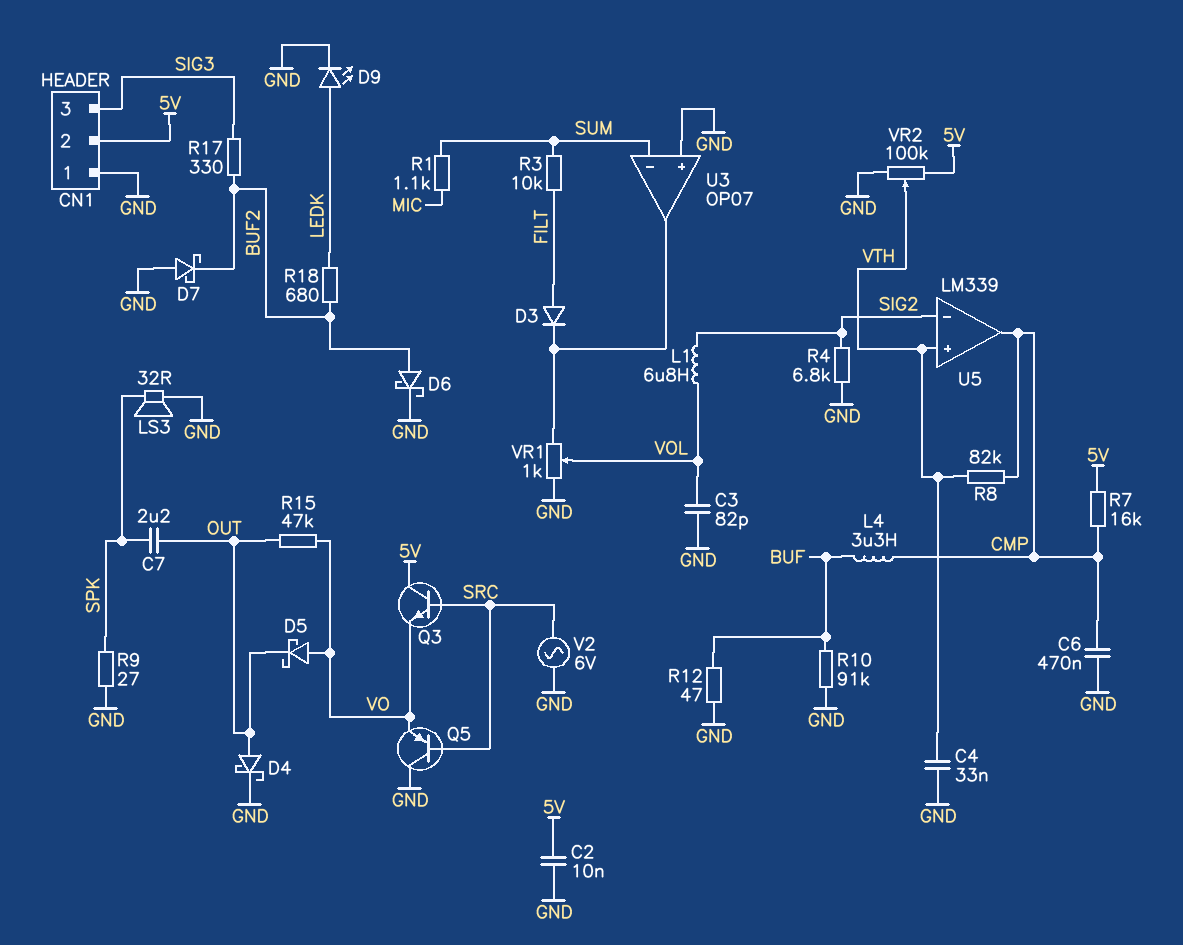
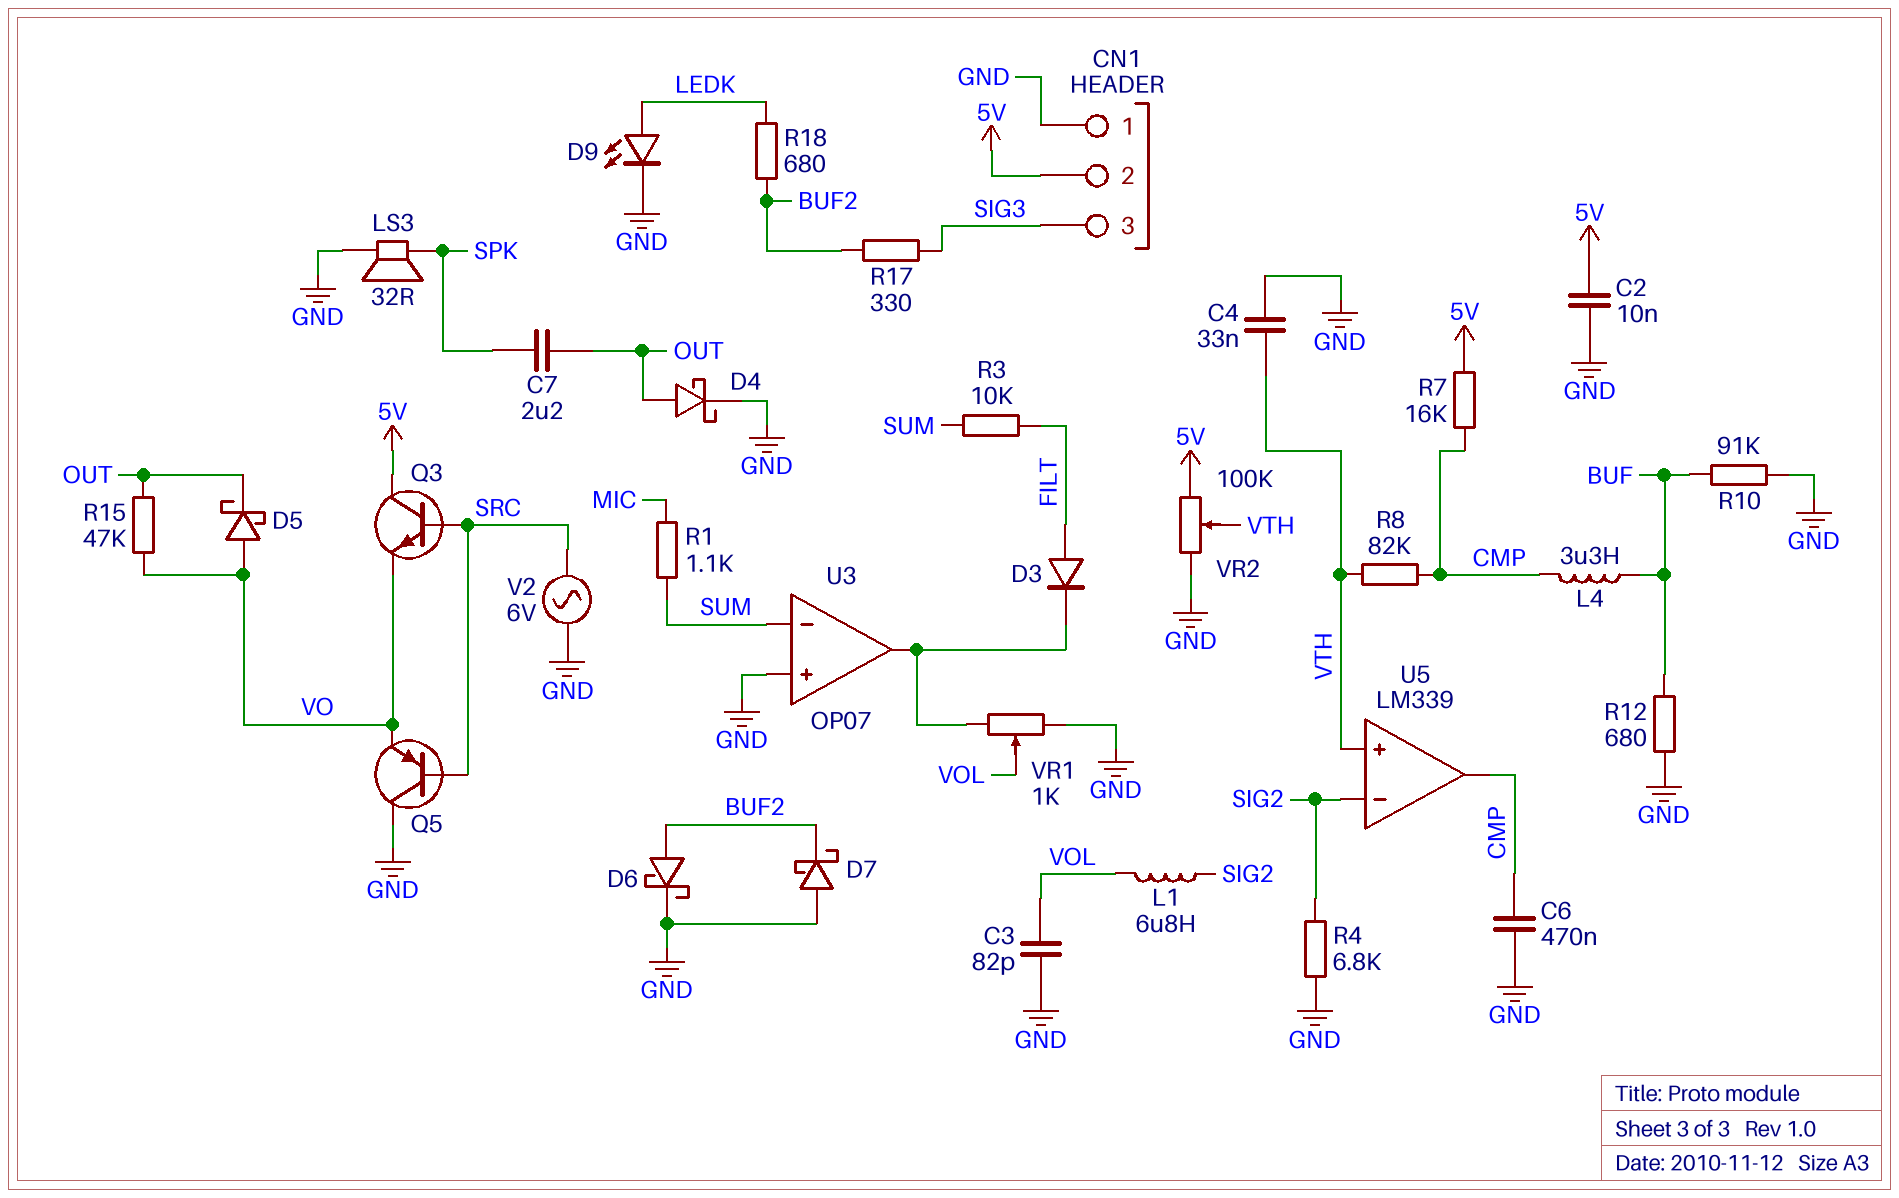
R9: 27 (GND, SPK) -> none
R12: 47 (BUF, GND) -> 680 (BUF, GND)

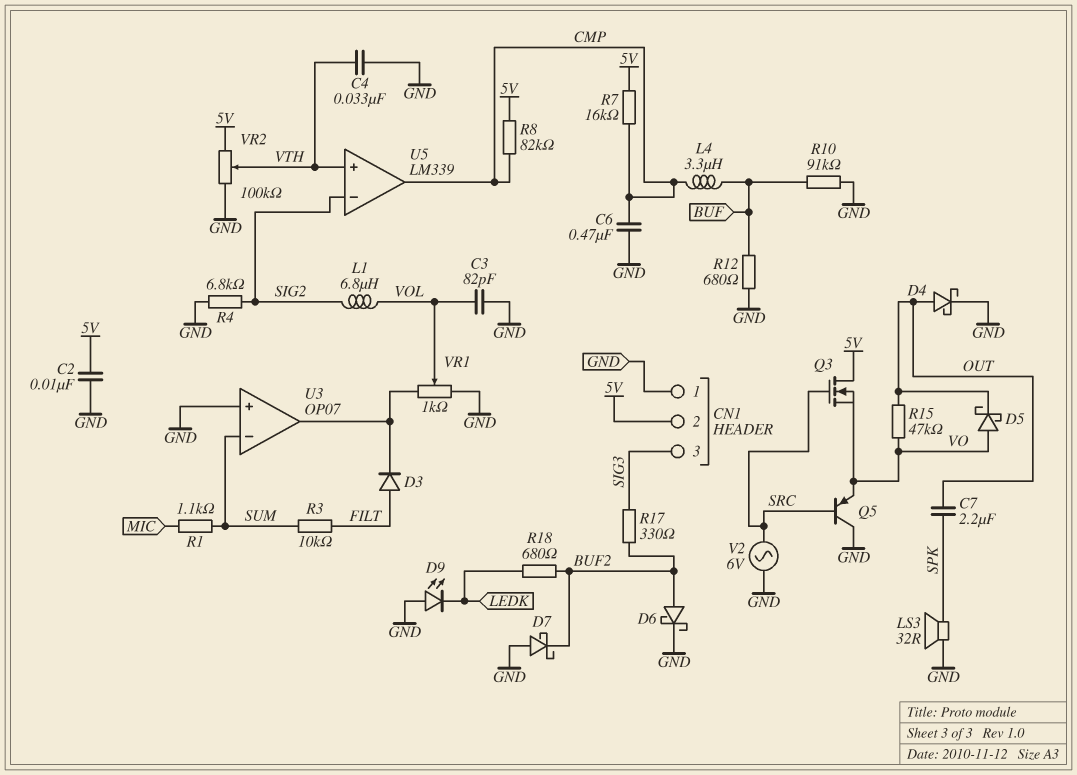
D9: LED (A LEDK, K GND) -> LED (A GND, K LEDK)
Q3: NPN (B SRC, C 5V, E VO) -> NMOS (G SRC, D 5V, S VO)
R8: 82k (CMP, VTH) -> 82k (5V, CMP)

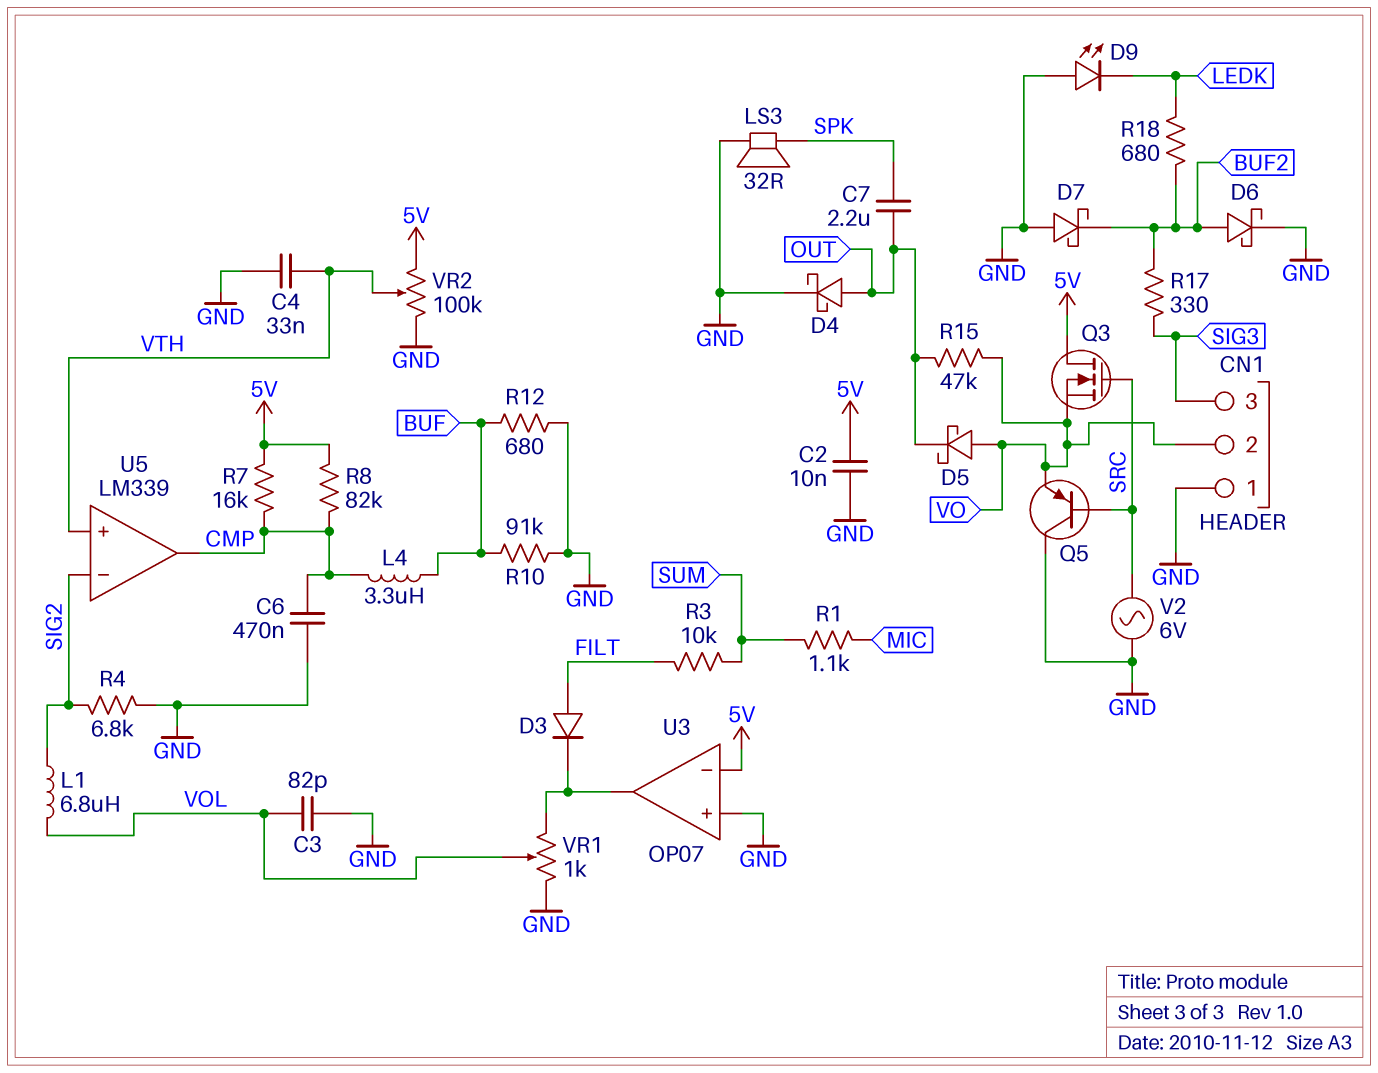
CN1 pin 2: 5V -> VO
U3 pin in-: SUM -> 5V

